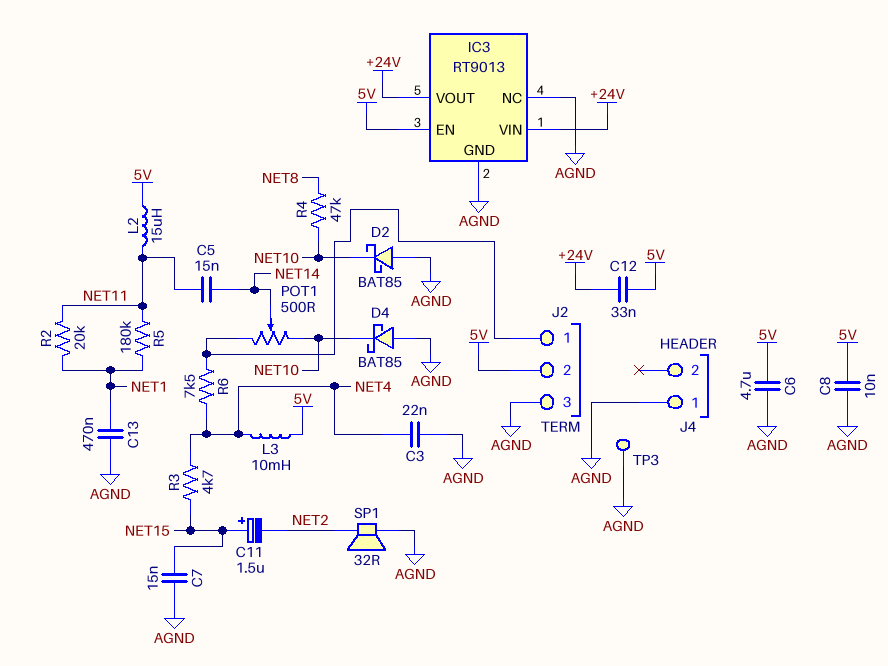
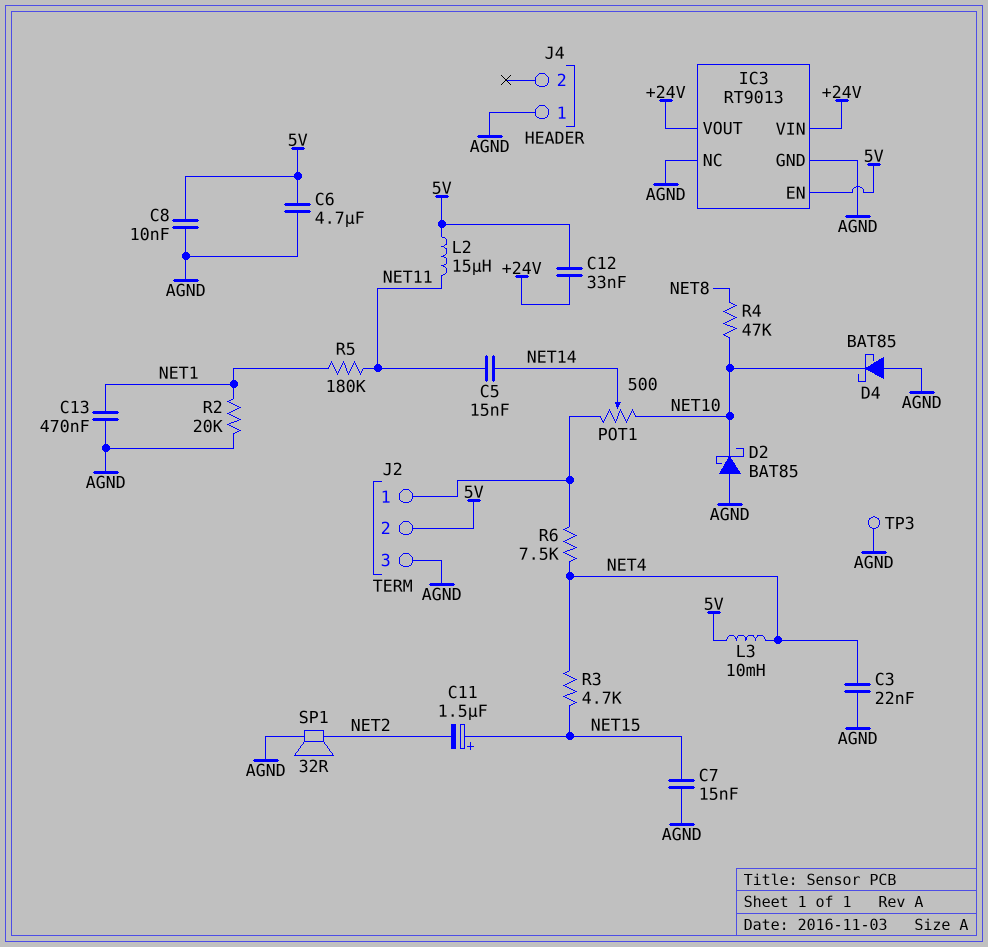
R2: 20k (NET1, NET11) -> 20k (AGND, NET1)

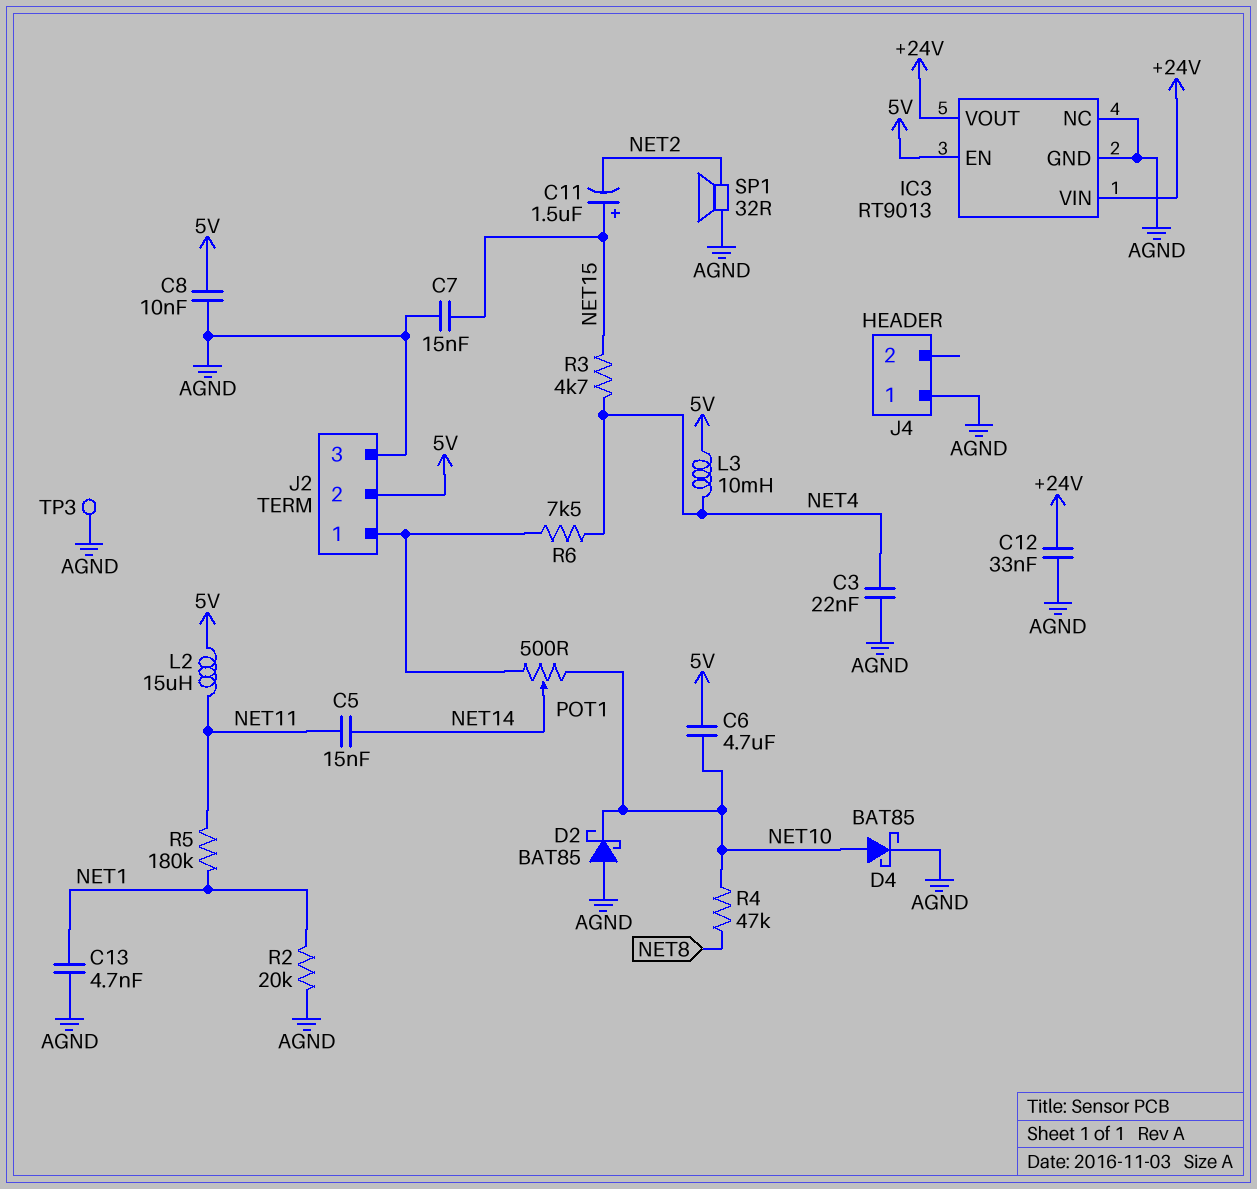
C6: 4.7uF (5V, AGND) -> 4.7uF (5V, NET10)
C12: 33nF (+24V, 5V) -> 33nF (+24V, AGND)
C13: 470nF (AGND, NET1) -> 4.7nF (AGND, NET1)
D4: schottky BAT85 (A AGND, K NET10) -> schottky BAT85 (A NET10, K AGND)

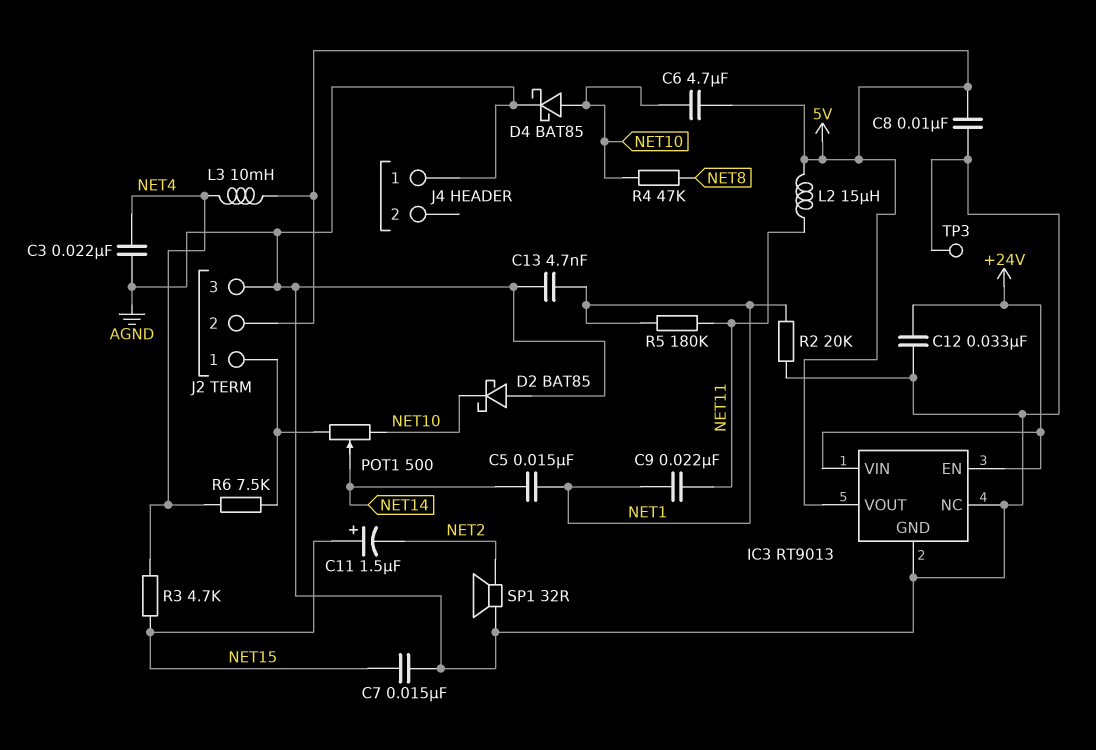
C5: 15nF (NET11, NET14) -> 15nF (NET1, NET14)
C9: none -> 22nF (NET1, NET11)
IC3 pin EN: 5V -> +24V
IC3 pin VOUT: +24V -> 5V

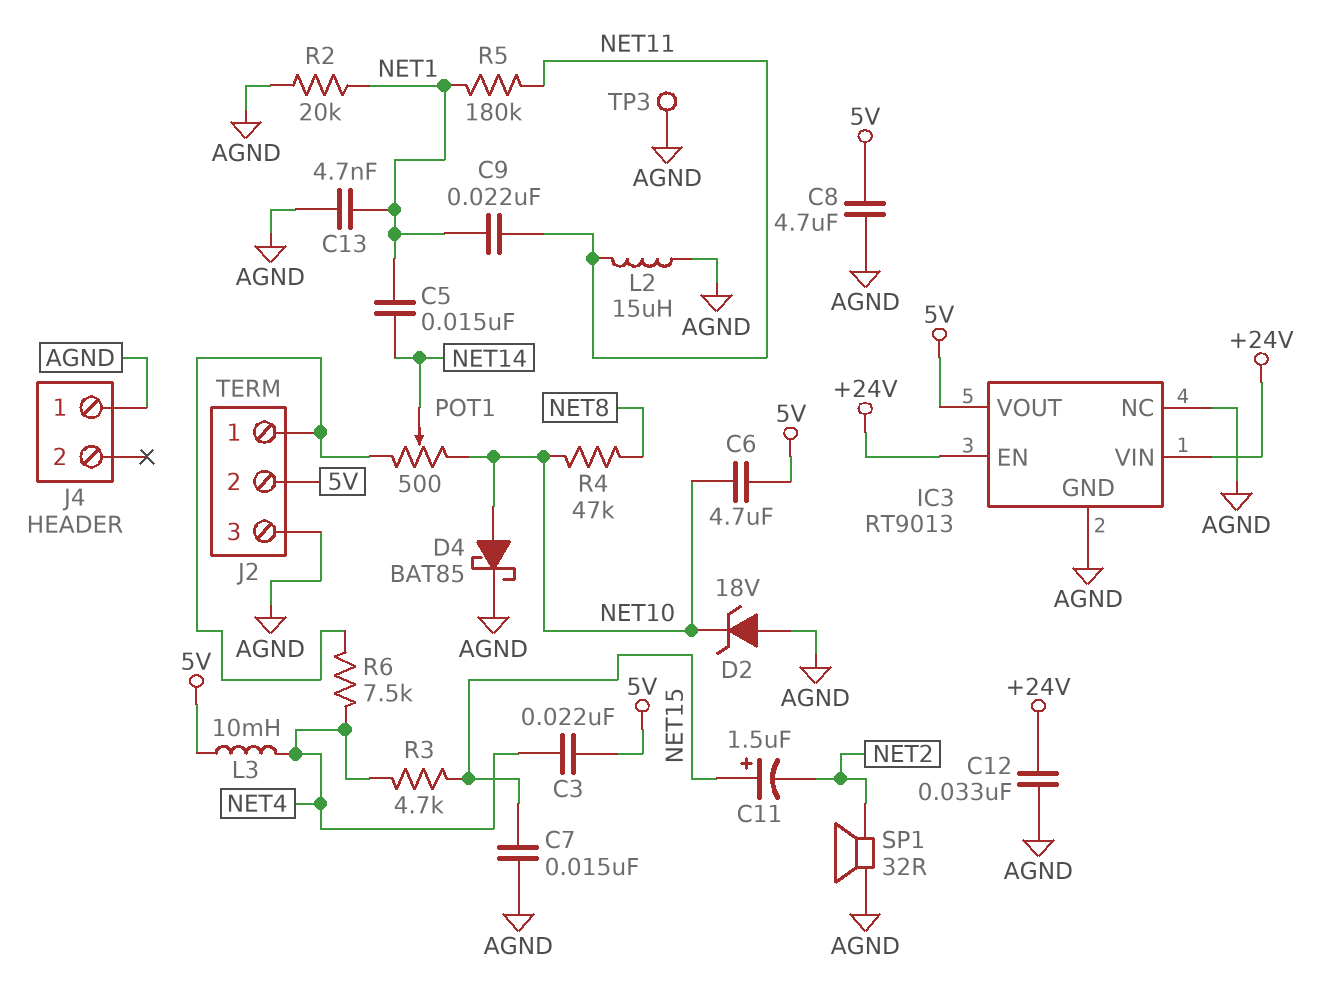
C3: 22nF (AGND, NET4) -> 22nF (5V, NET4)
C8: 10nF (5V, AGND) -> 4.7uF (5V, AGND)
D2: schottky BAT85 (A AGND, K NET10) -> zener 18V (A AGND, K NET10)
L2: 15uH (5V, NET11) -> 15uH (AGND, NET11)

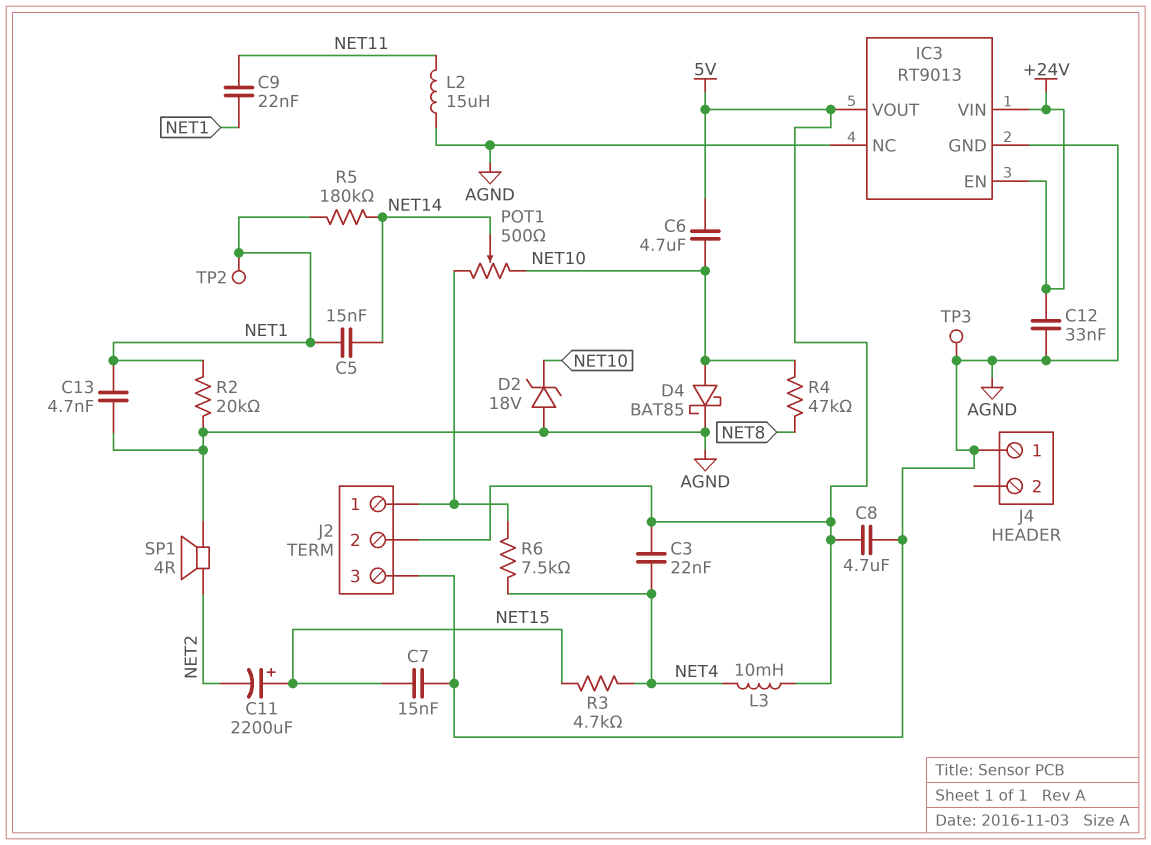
C11: 1.5uF (plus NET15, minus NET2) -> 2200uF (plus NET15, minus NET2)
R5: 180k (NET1, NET11) -> 180k (NET1, NET14)
SP1: speaker 32R (AGND, NET2) -> speaker 4R (AGND, NET2)
TP2: none -> test point (NET1)

